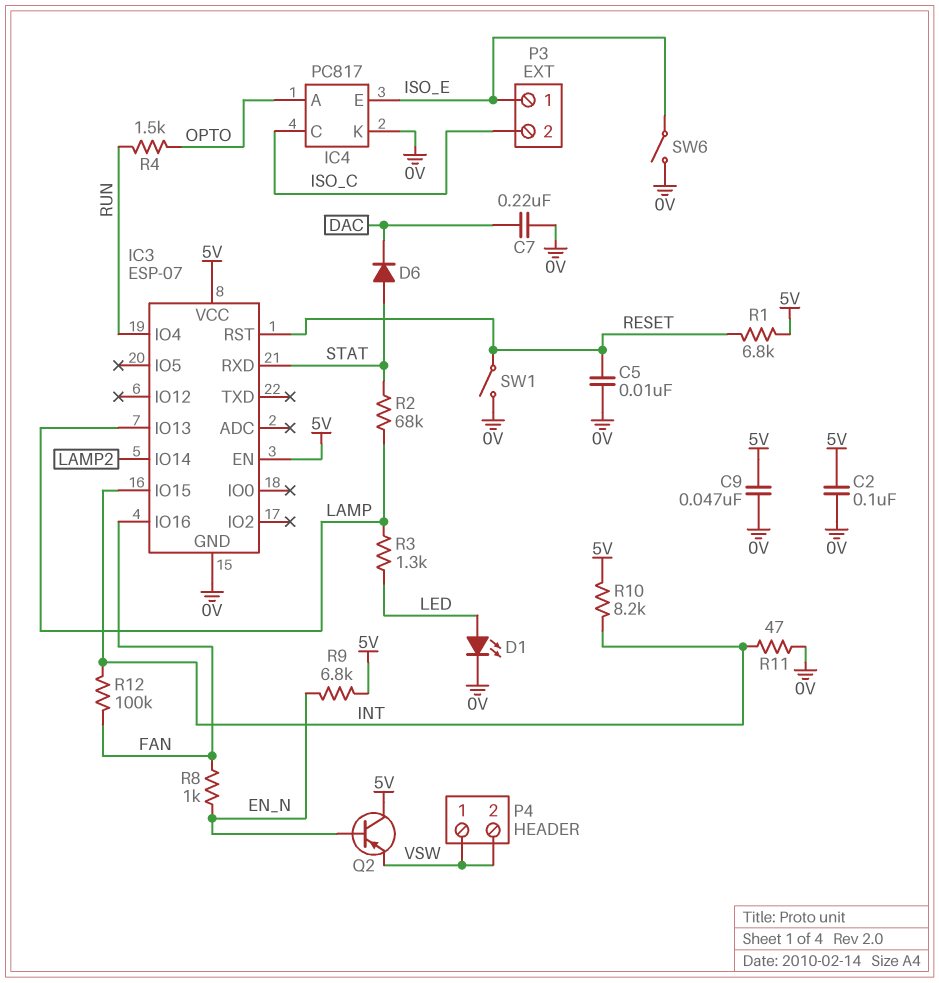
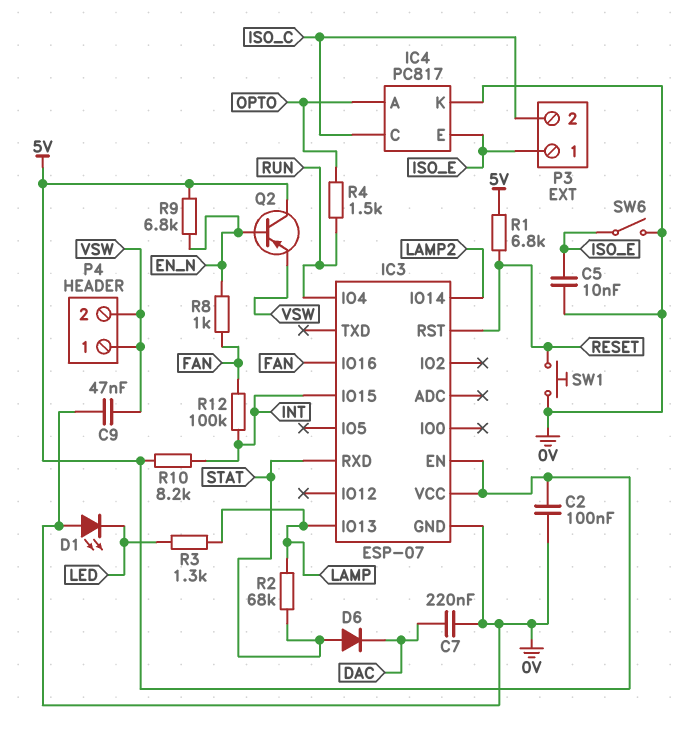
C5: 10nF (0V, RESET) -> 10nF (0V, ISO_E)
C9: 47nF (0V, 5V) -> 47nF (0V, VSW)
D1: LED (A LED, K 0V) -> LED (A 0V, K LED)
R11: 47 (0V, INT) -> none
SW1: switch (0V, RESET) -> button (0V, RESET)

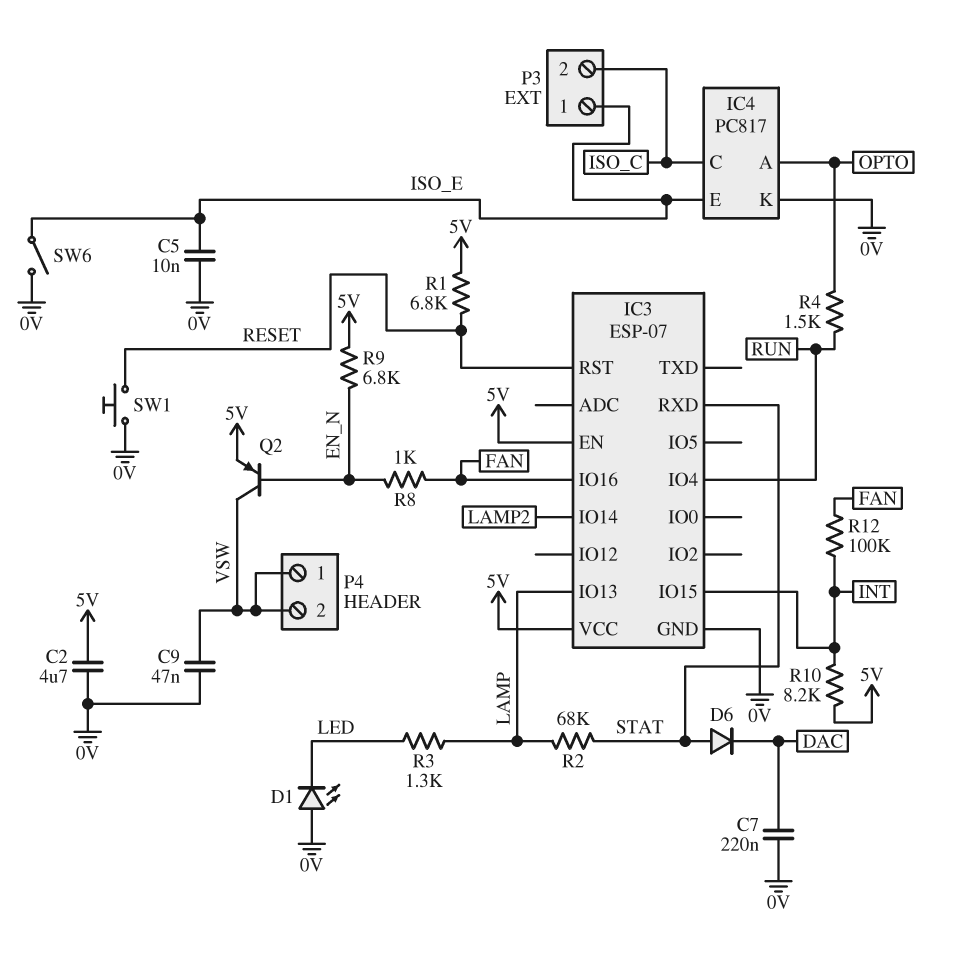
C2: 100nF (0V, 5V) -> 4.7uF (0V, 5V)
Q2: PNP (B EN_N, C 5V, E VSW) -> PNP (B EN_N, C VSW, E 5V)

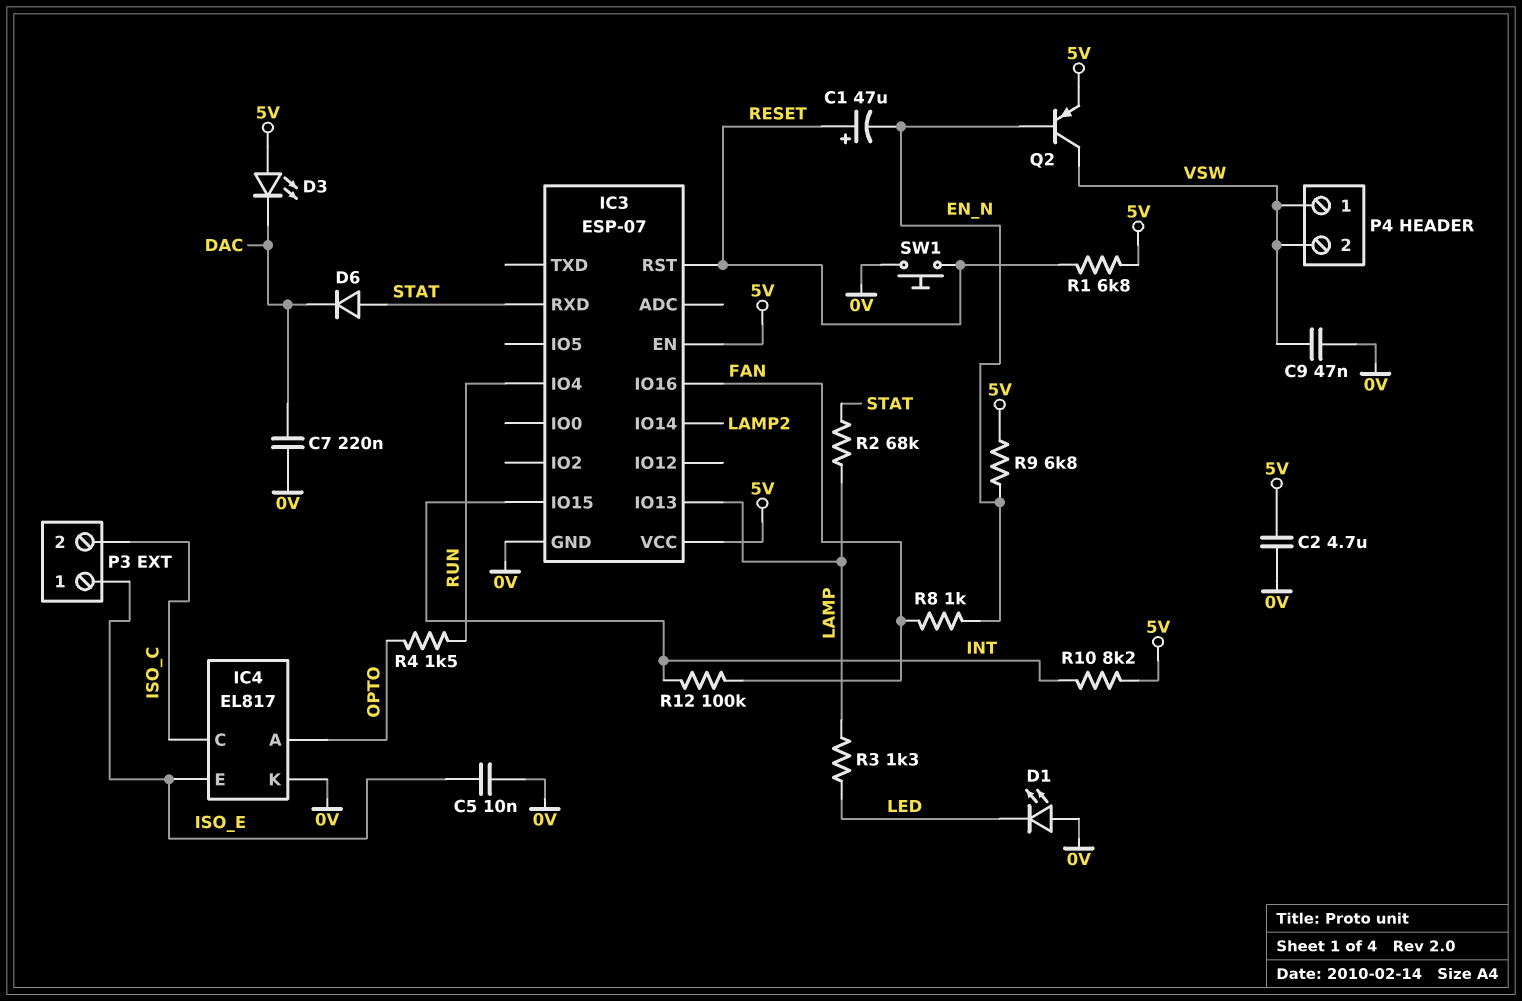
C1: none -> 47uF (plus RESET, minus EN_N)
D3: none -> LED (A 5V, K DAC)
IC4: PC817 -> EL817
SW6: switch (0V, ISO_E) -> none

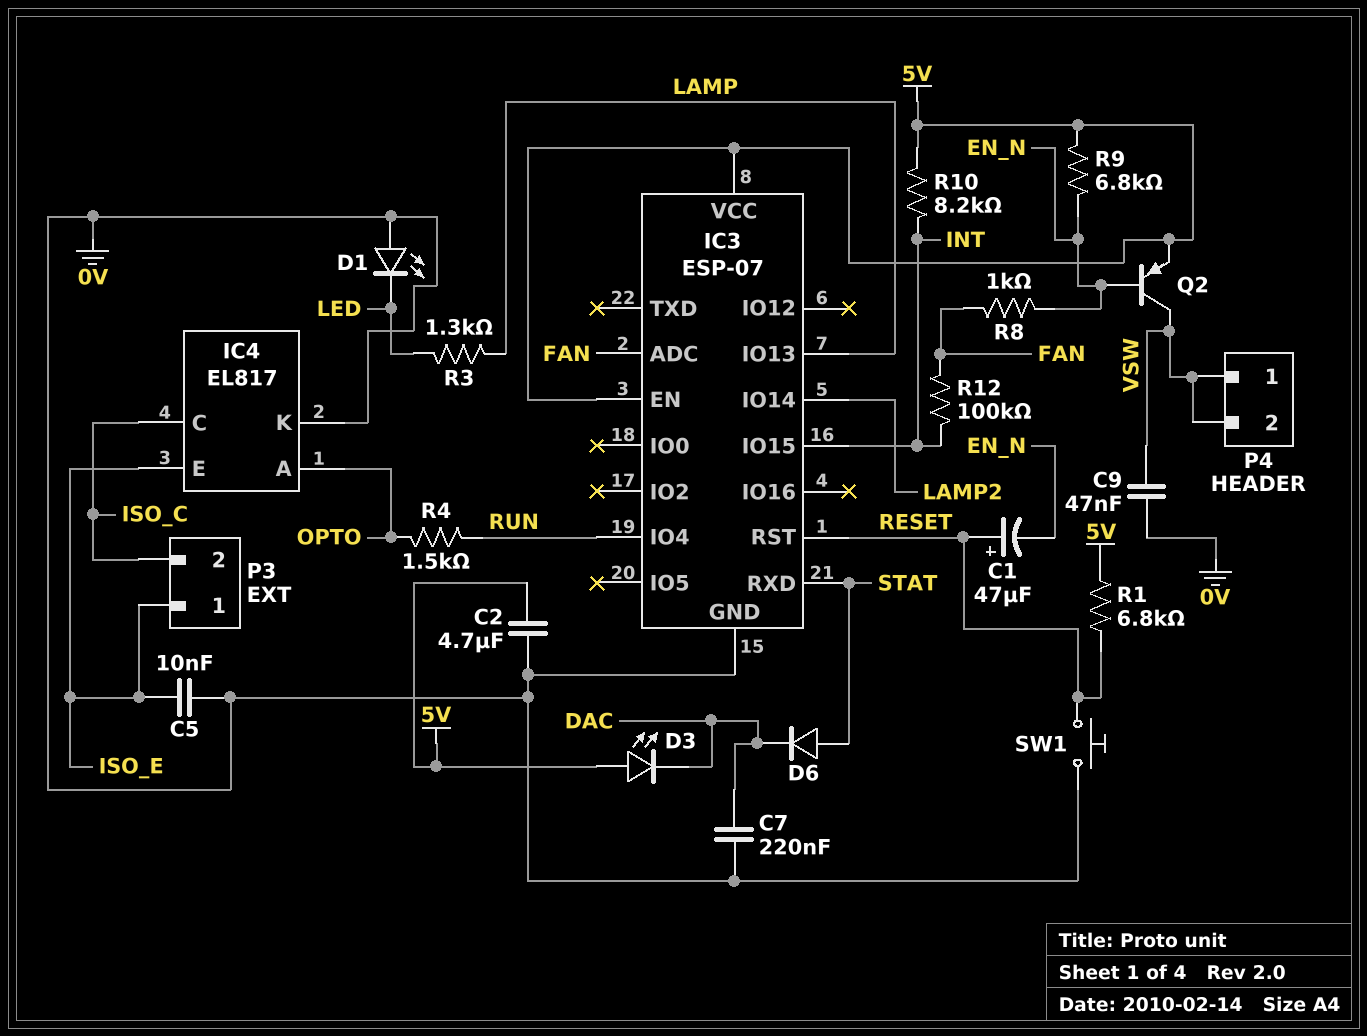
IC3 pin ADC: none -> FAN
IC3 pin IO16: FAN -> none
R2: 68k (LAMP, STAT) -> none

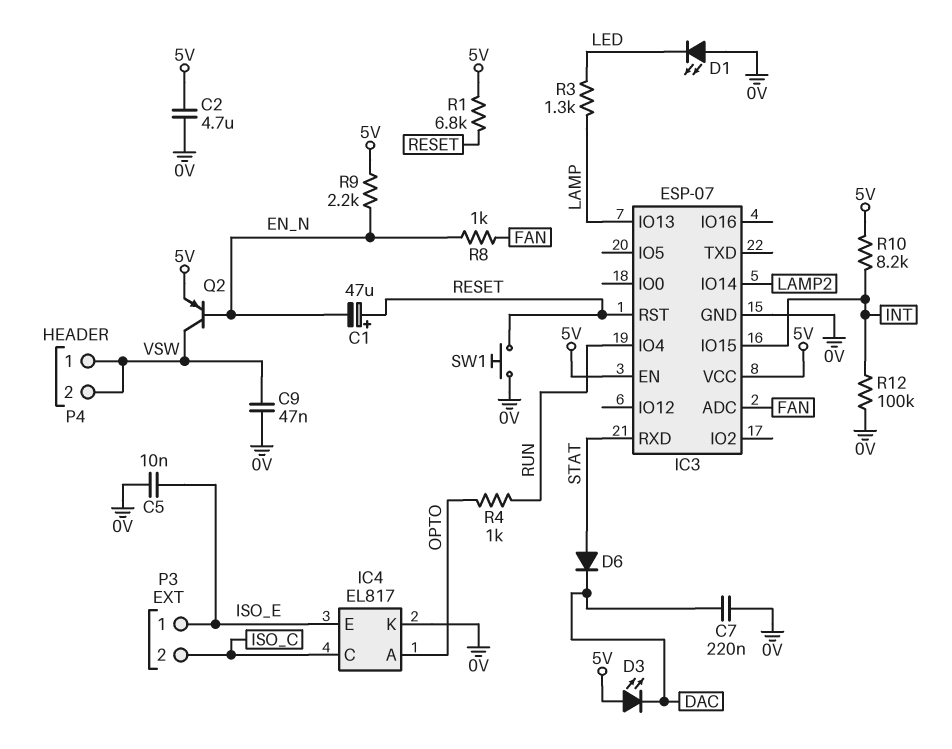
R4: 1.5k (OPTO, RUN) -> 1k (OPTO, RUN)
R9: 6.8k (5V, EN_N) -> 2.2k (5V, EN_N)
R12: 100k (FAN, INT) -> 100k (0V, INT)

